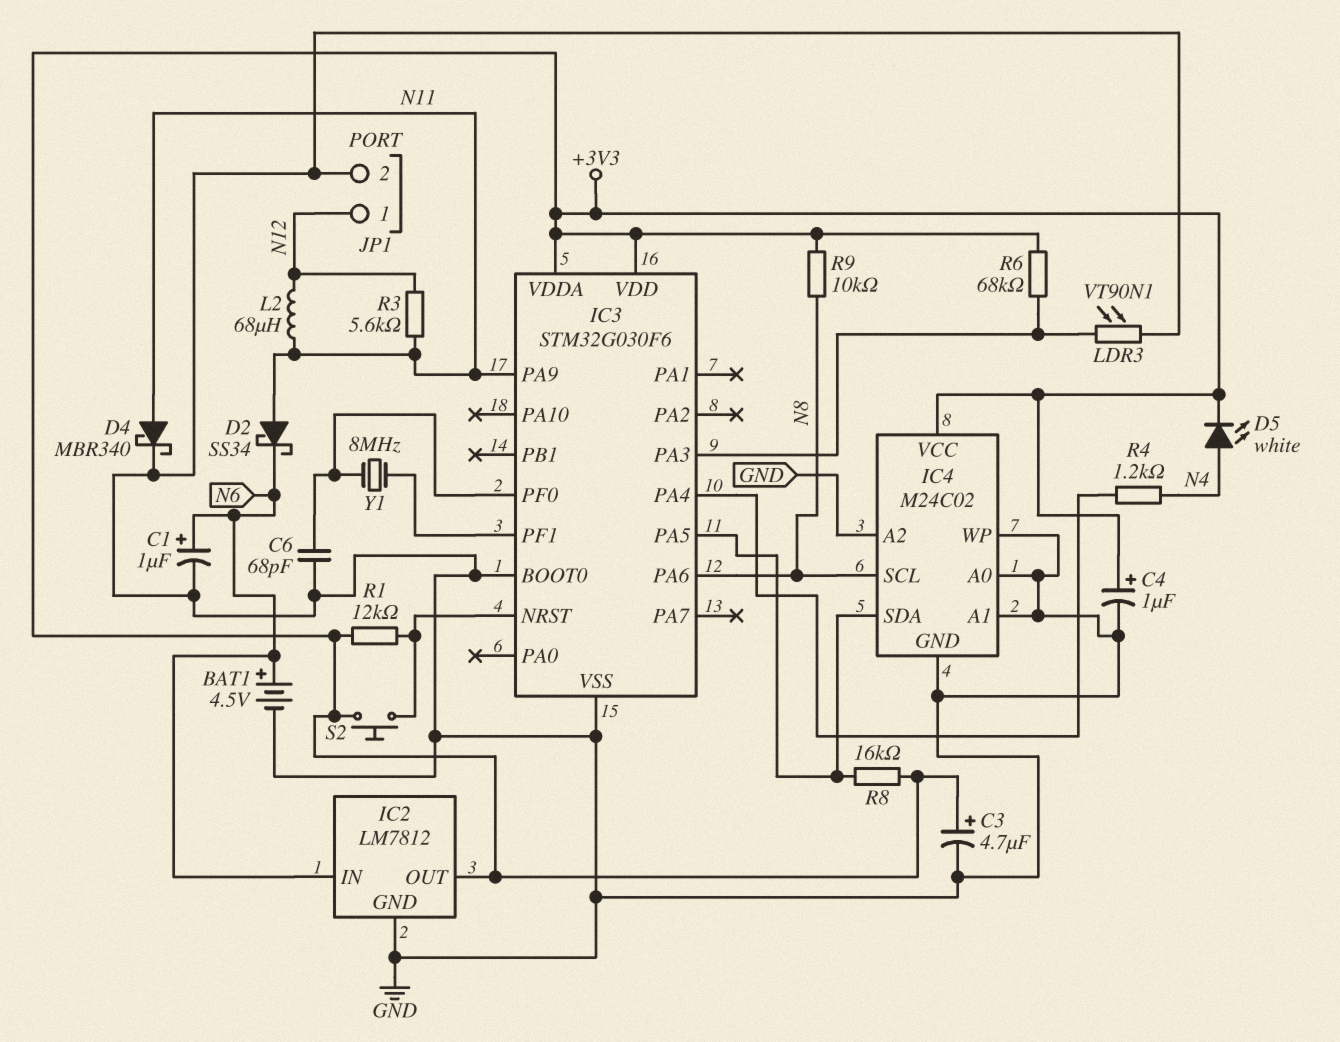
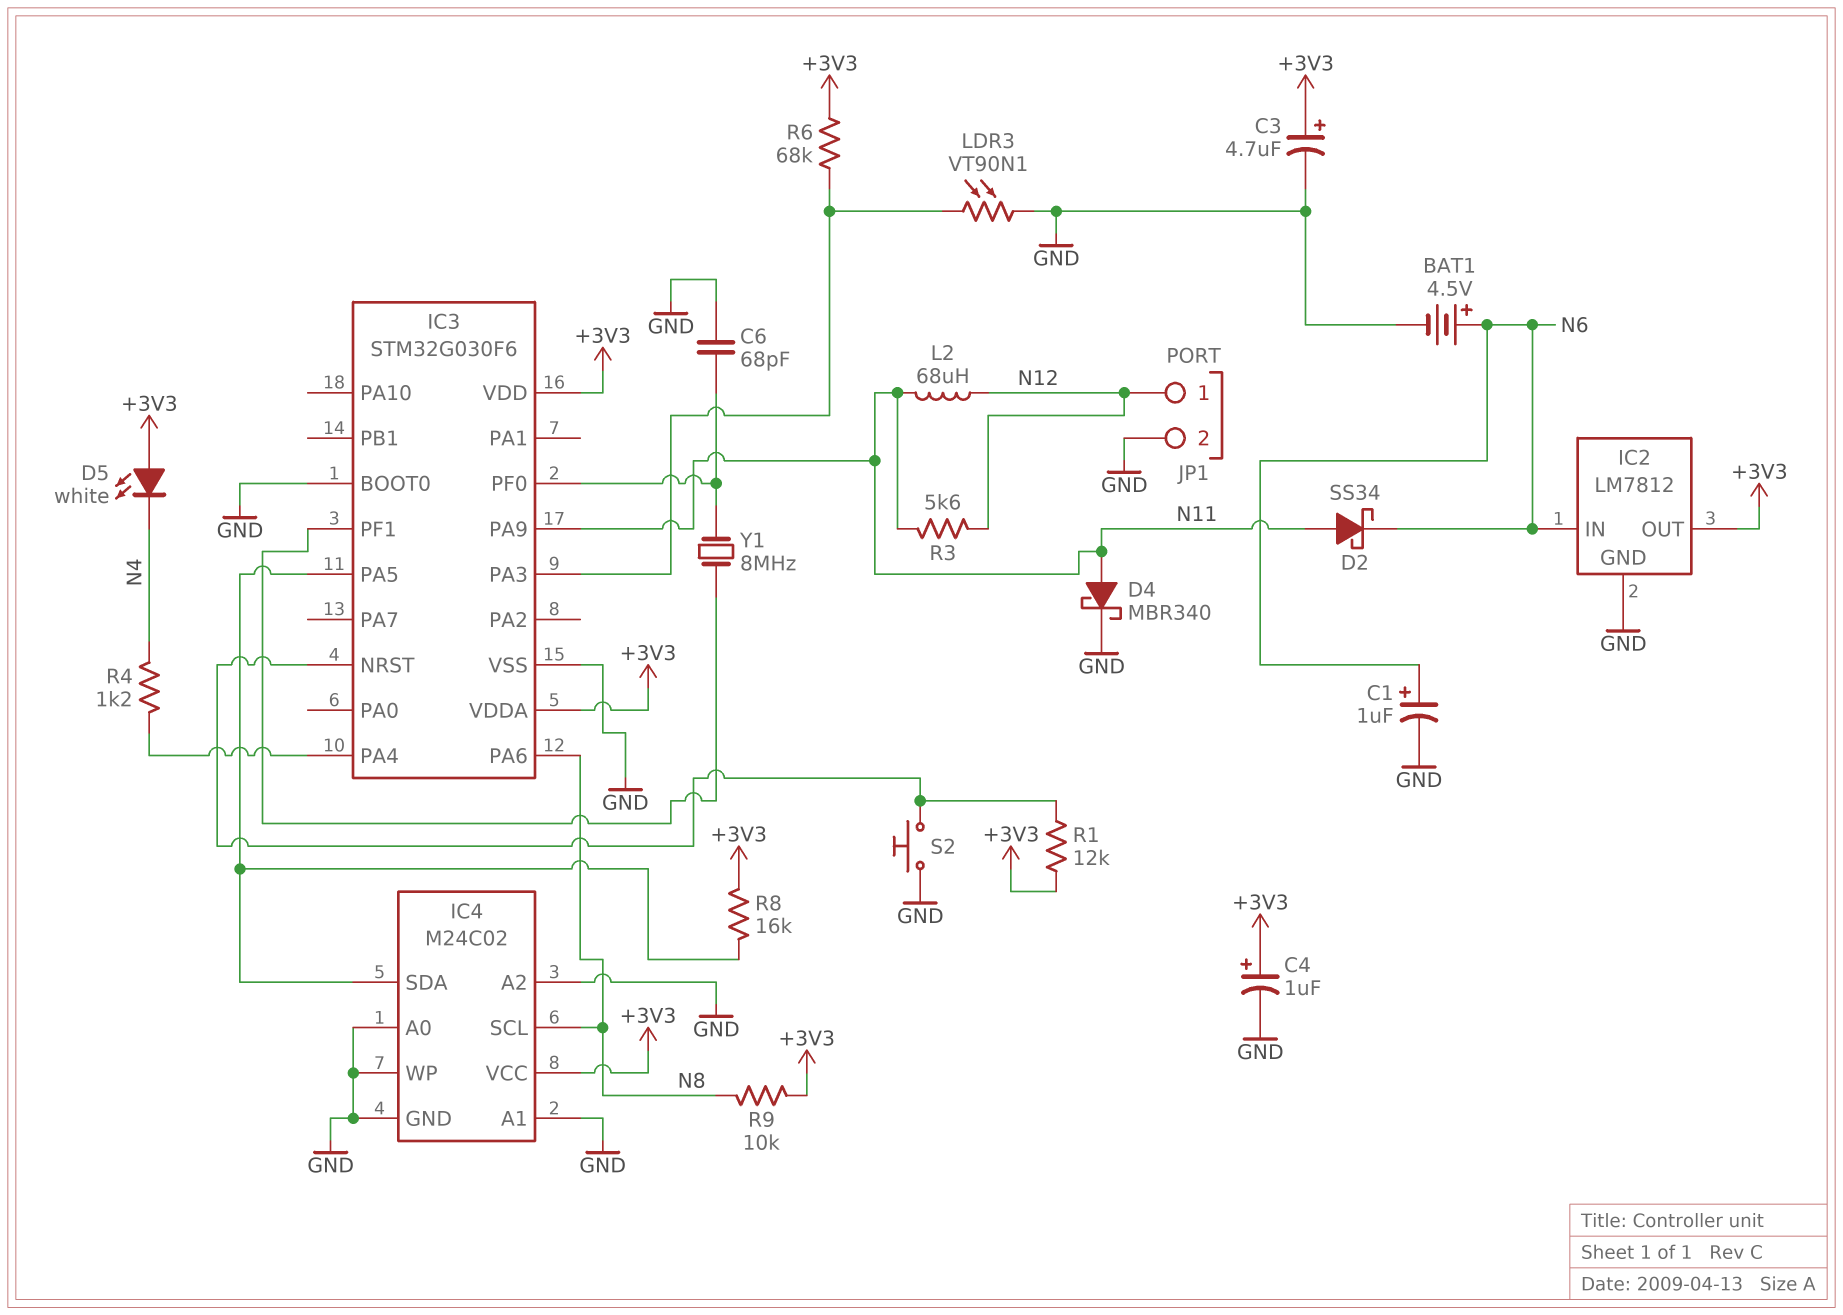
D5: LED white (A N4, K +3V3) -> LED white (A +3V3, K N4)
S2: button (+3V3, IC3/NRST) -> button (GND, IC3/NRST)

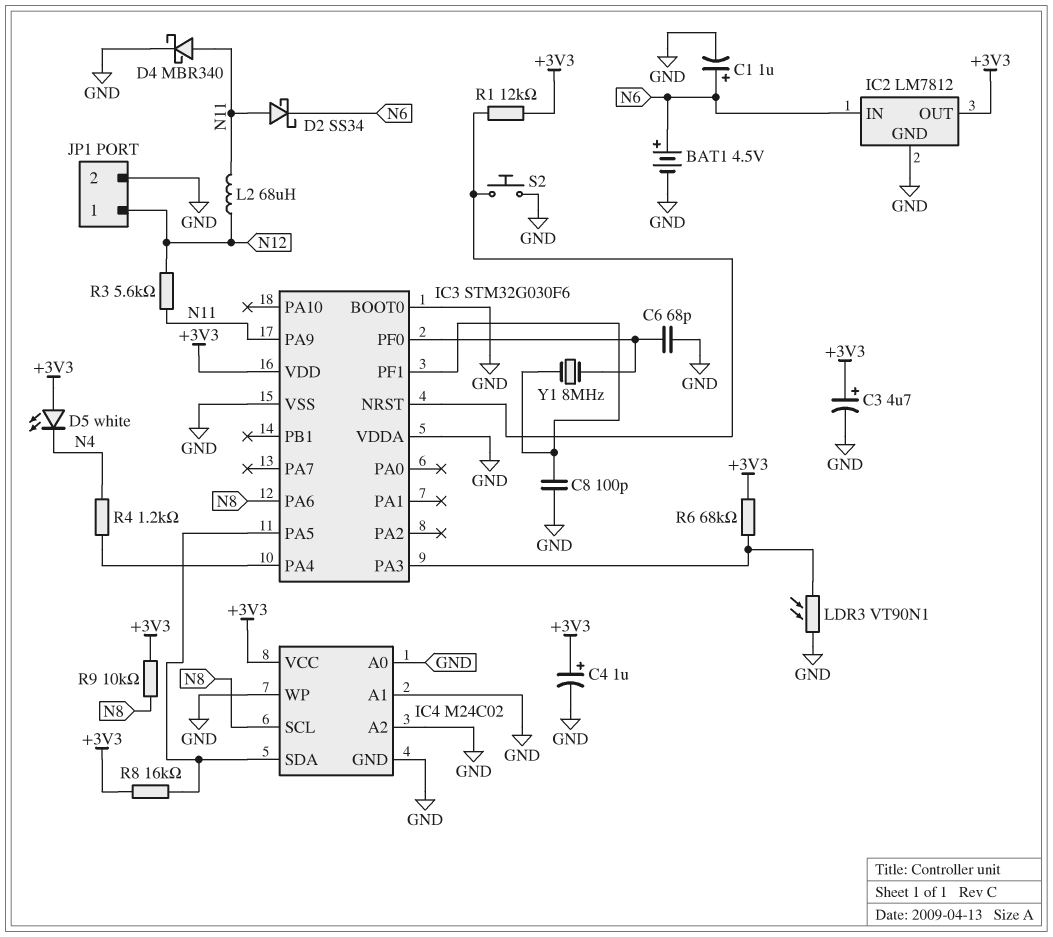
C8: none -> 100pF (GND, IC3/PF1)
IC3 pin VDDA: +3V3 -> GND

